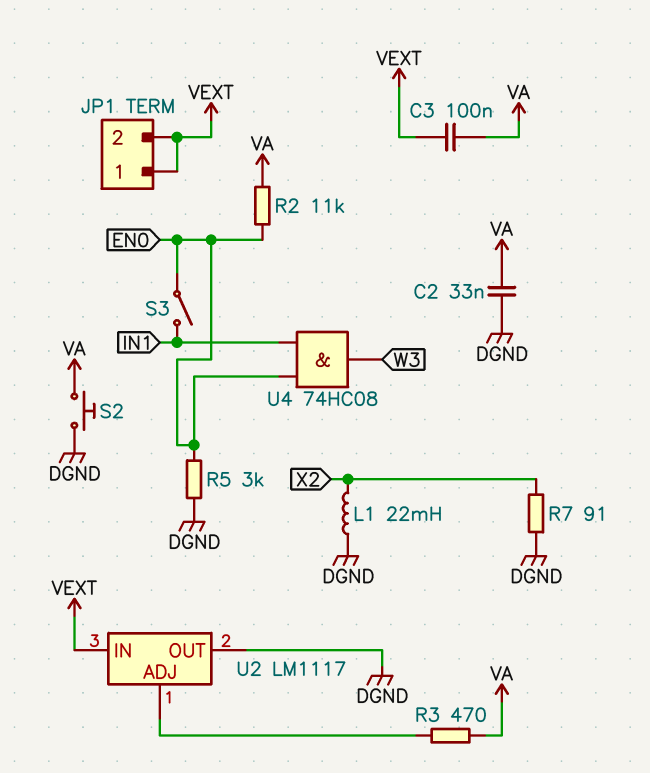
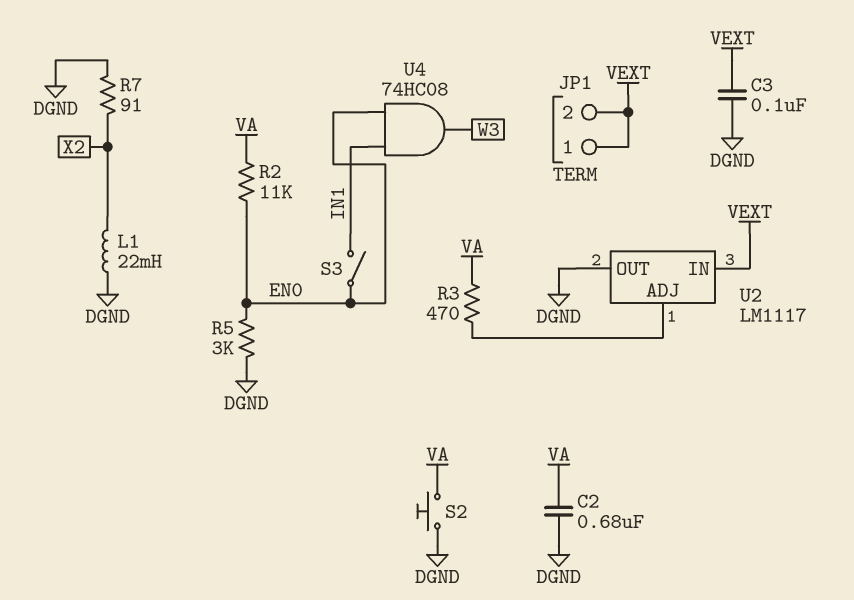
C2: 33nF (DGND, VA) -> 680nF (DGND, VA)
C3: 100nF (VA, VEXT) -> 100nF (DGND, VEXT)

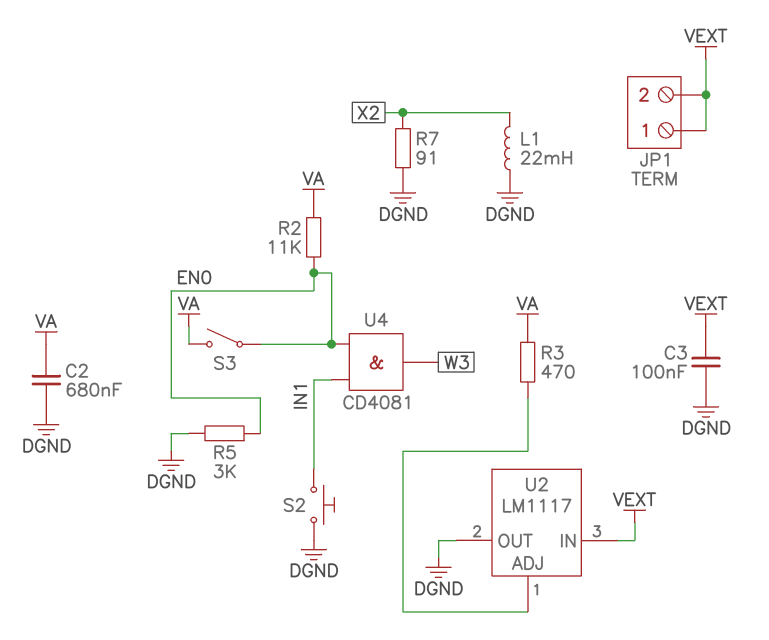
S2: button (DGND, VA) -> button (DGND, IN1)
S3: switch (EN0, IN1) -> switch (EN0, VA)
U4: AND 74HC08 (in EN0, in IN1, out W3) -> AND CD4081 (in EN0, in IN1, out W3)

